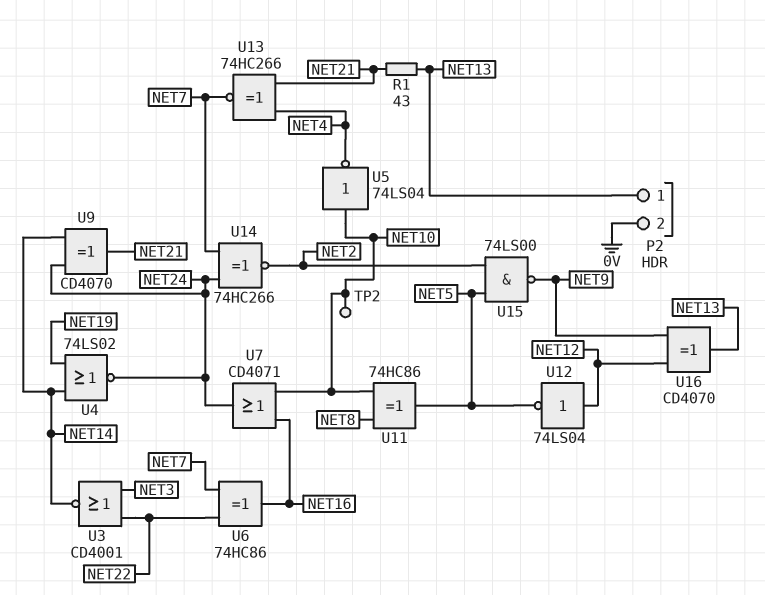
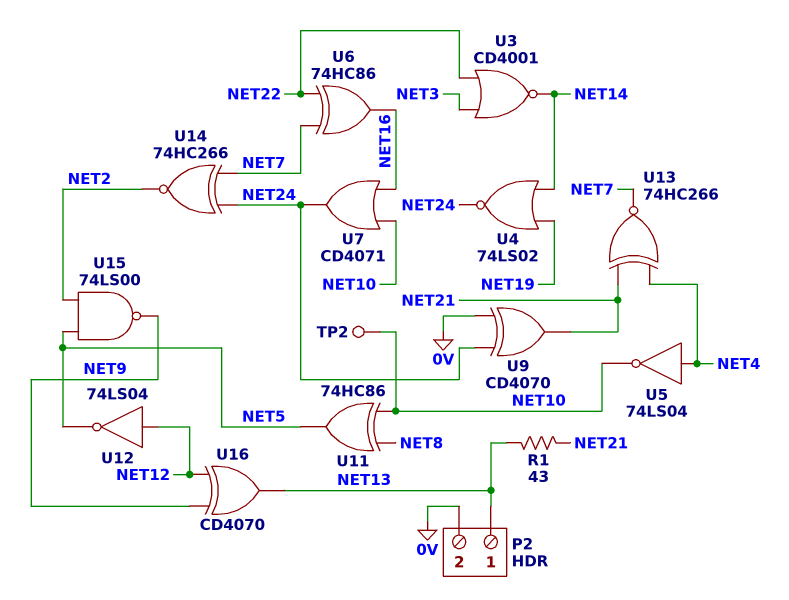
U5: NOT 74LS04 (in NET10, out NET4) -> NOT 74LS04 (in NET4, out NET10)
U9: XOR CD4070 (in NET14, in NET24, out NET21) -> XOR CD4070 (in 0V, in NET24, out NET21)

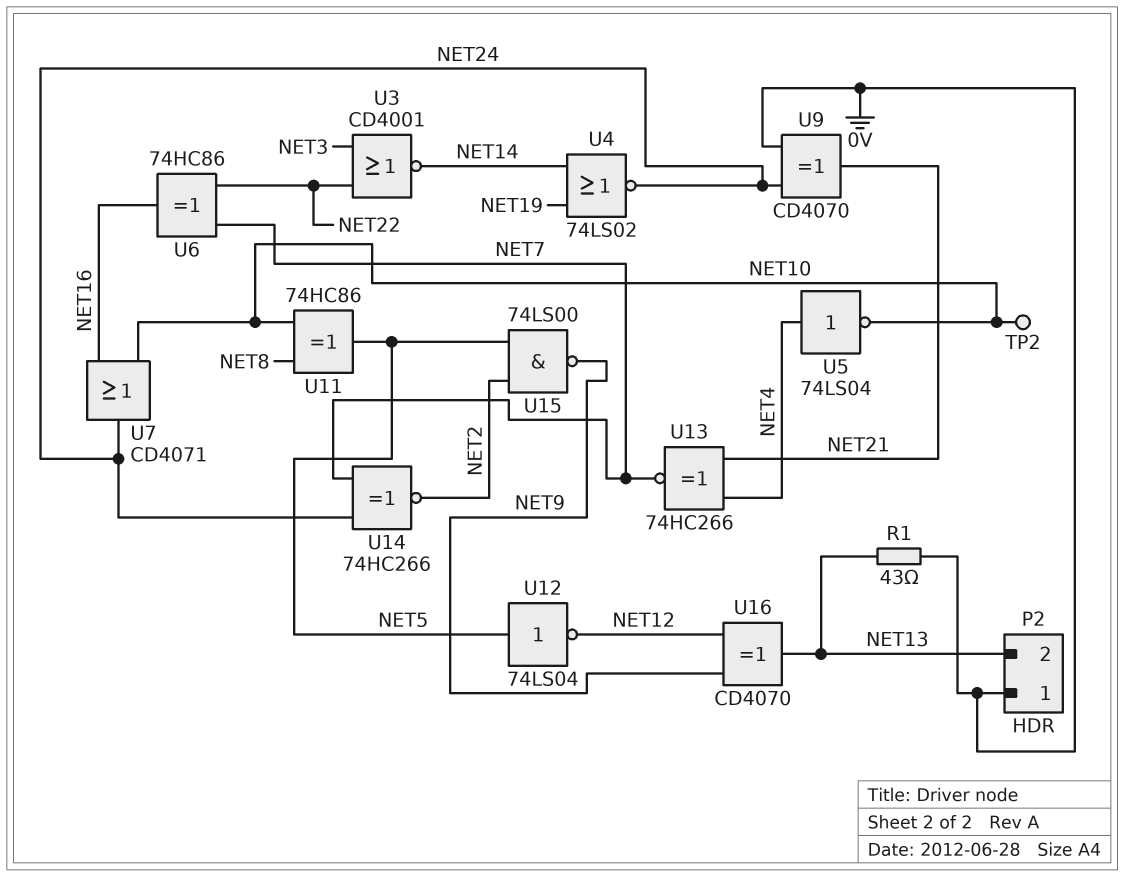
P2 pin 1: NET13 -> 0V
P2 pin 2: 0V -> NET13
R1: 43 (NET13, NET21) -> 43 (0V, NET13)
U12: NOT 74LS04 (in NET12, out NET5) -> NOT 74LS04 (in NET5, out NET12)

